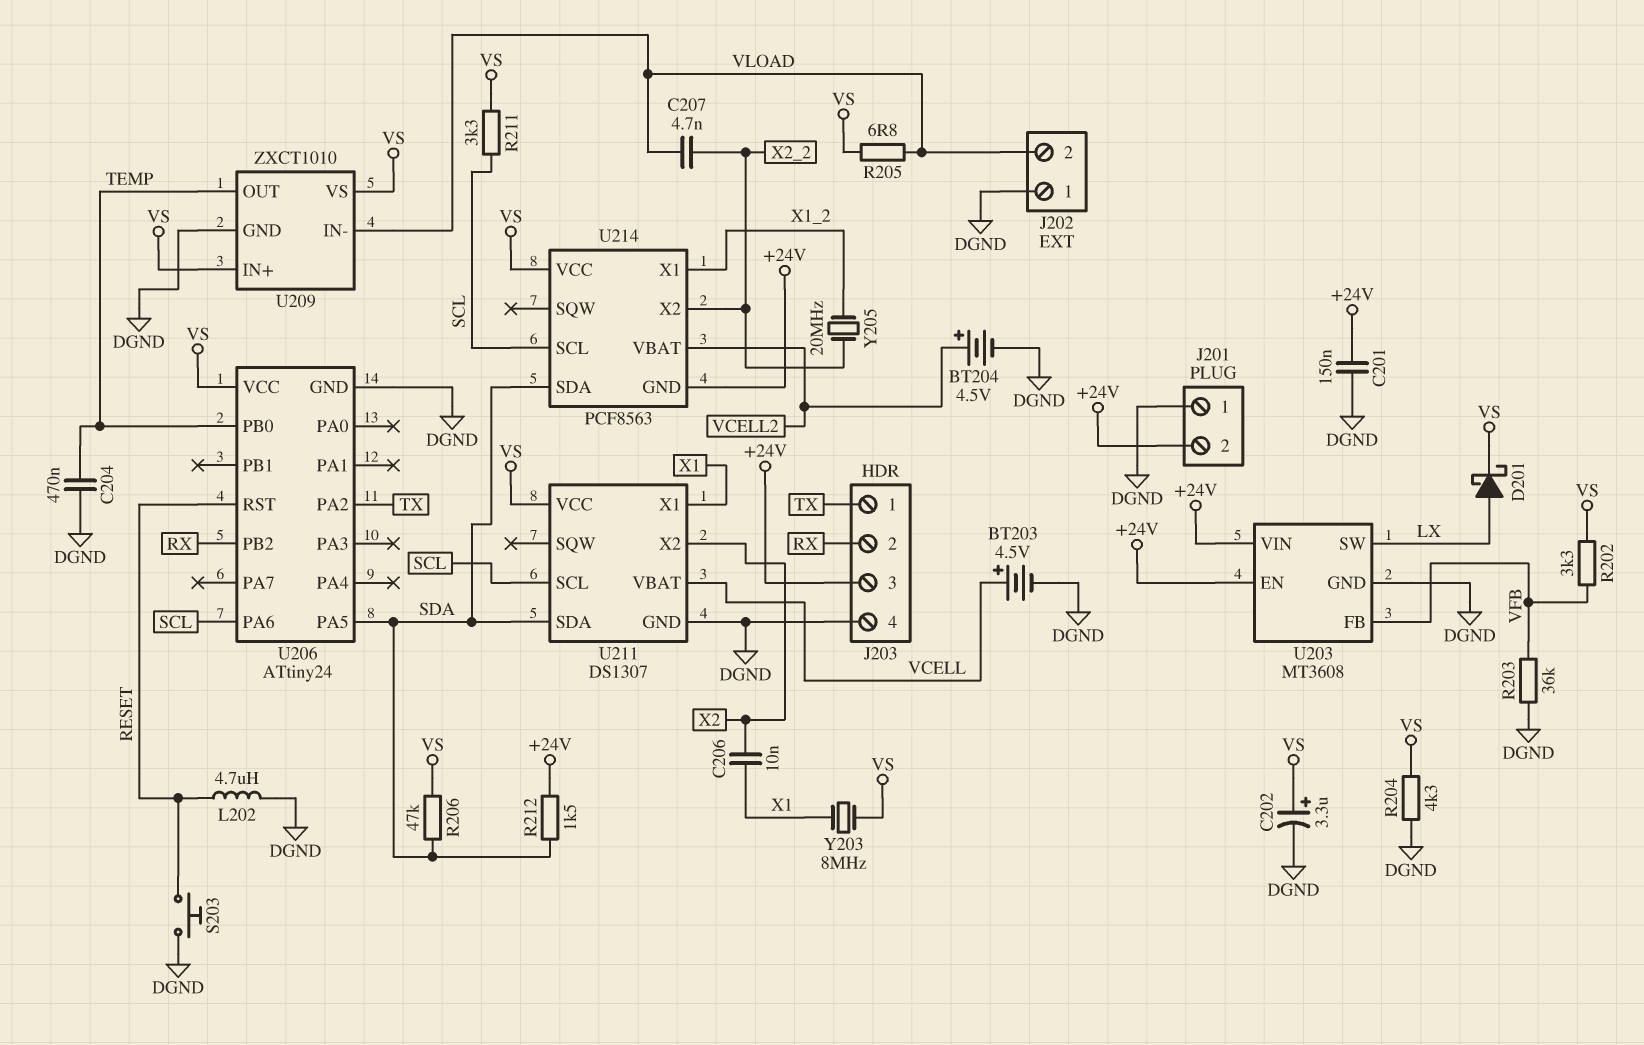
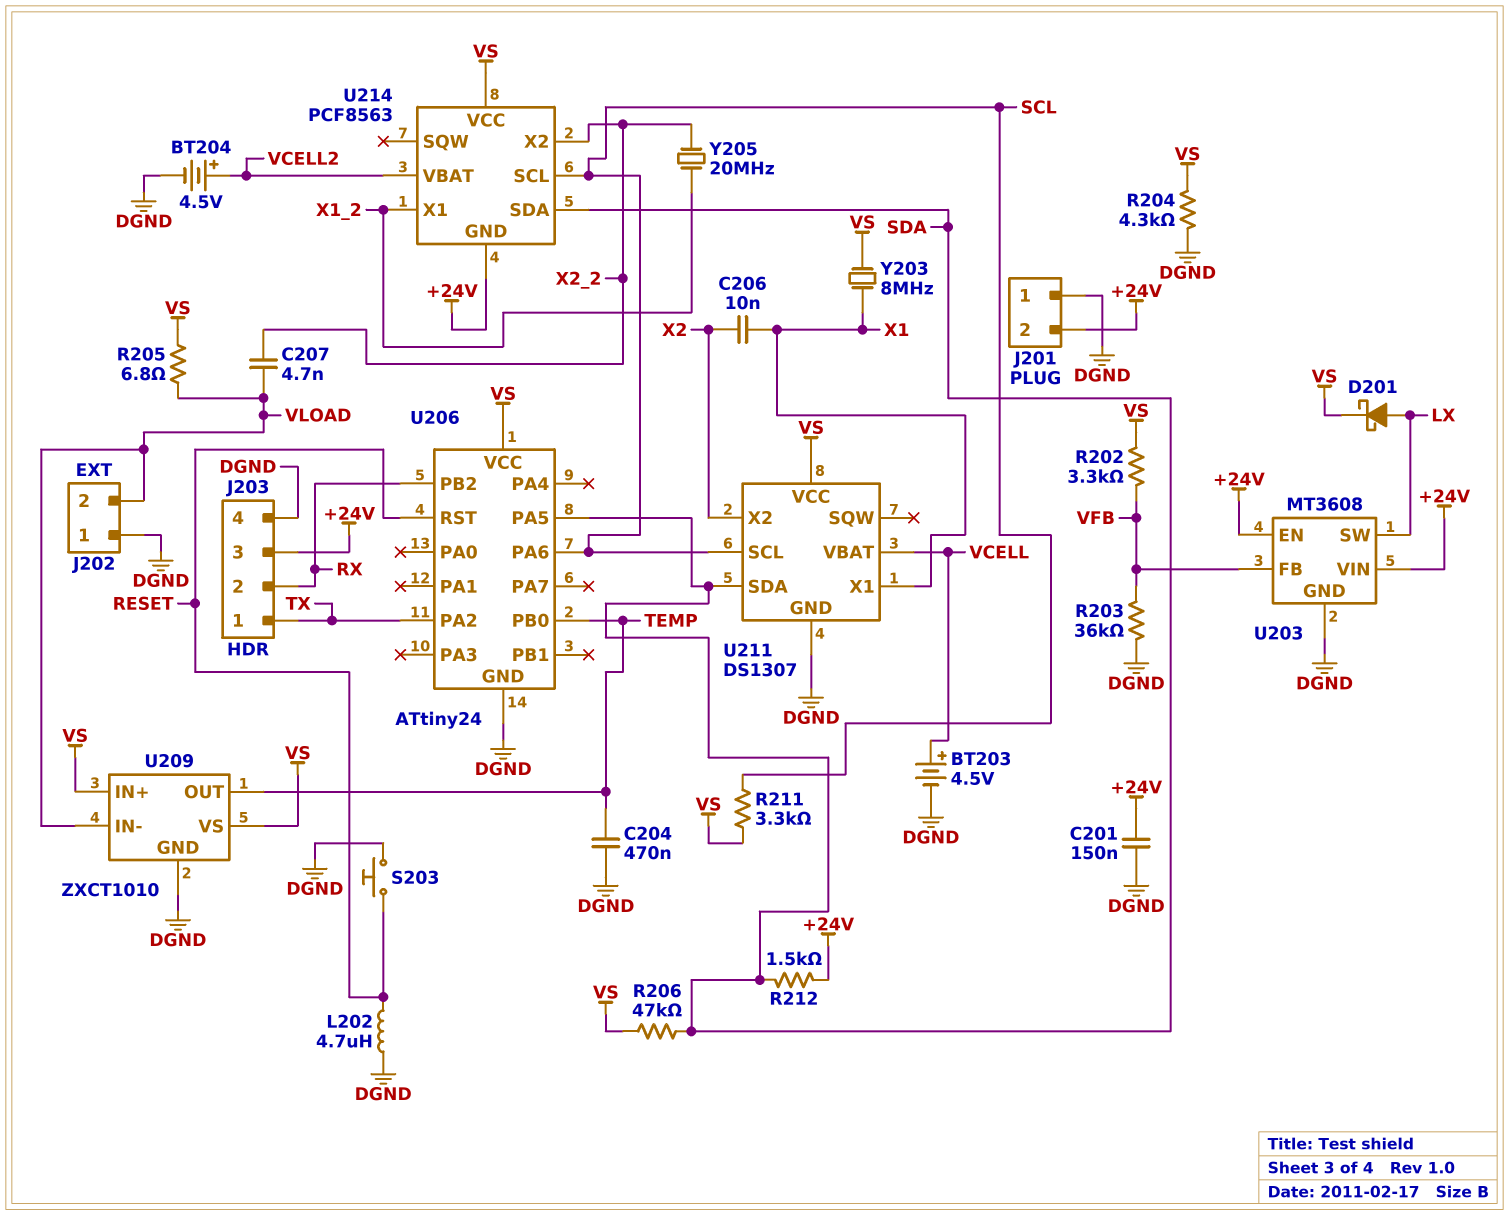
C202: 3.3uF (plus VS, minus DGND) -> none

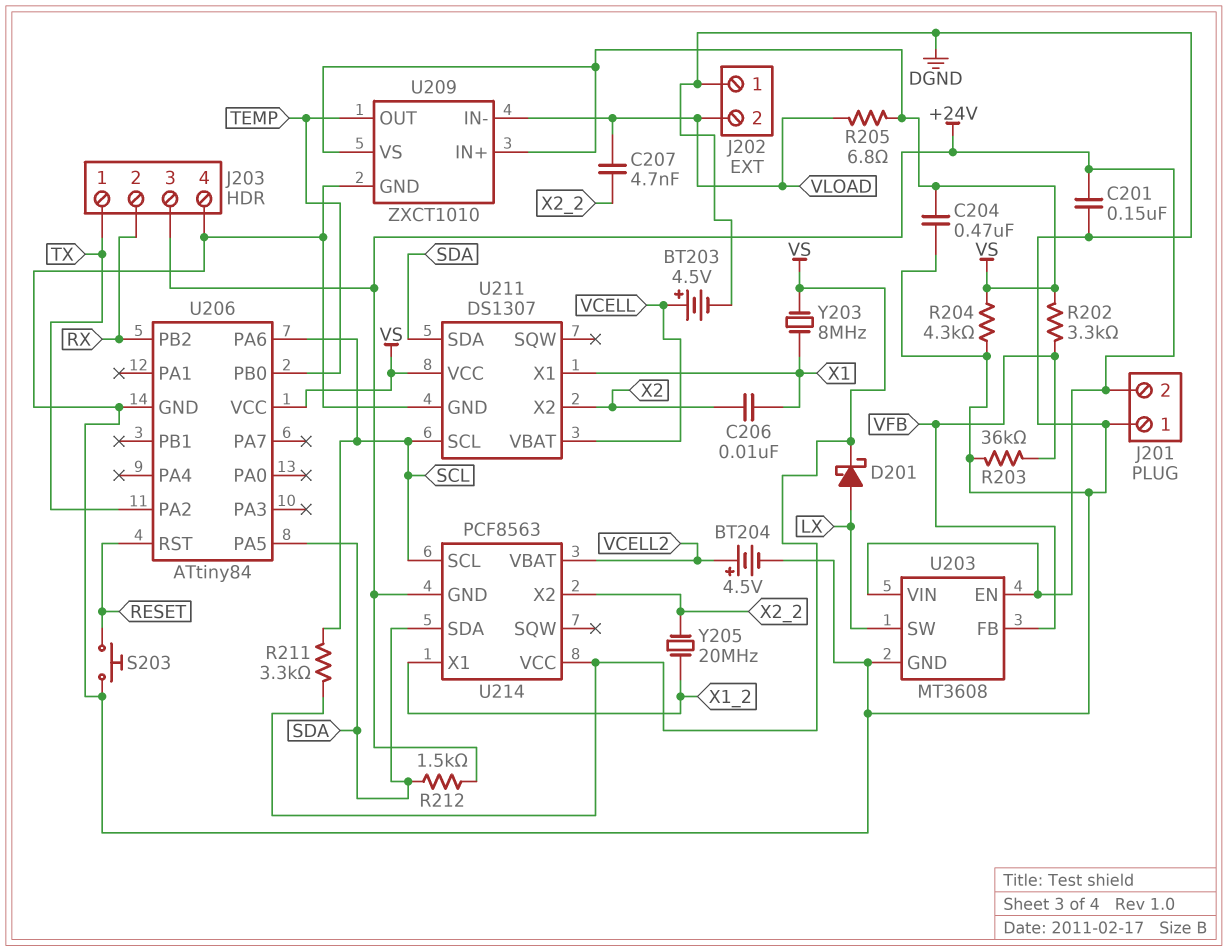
C204: 470nF (DGND, TEMP) -> 470nF (DGND, VS)
L202: 4.7uH (DGND, RESET) -> none
R206: 47k (SDA, VS) -> none
U206: ATtiny24 -> ATtiny84

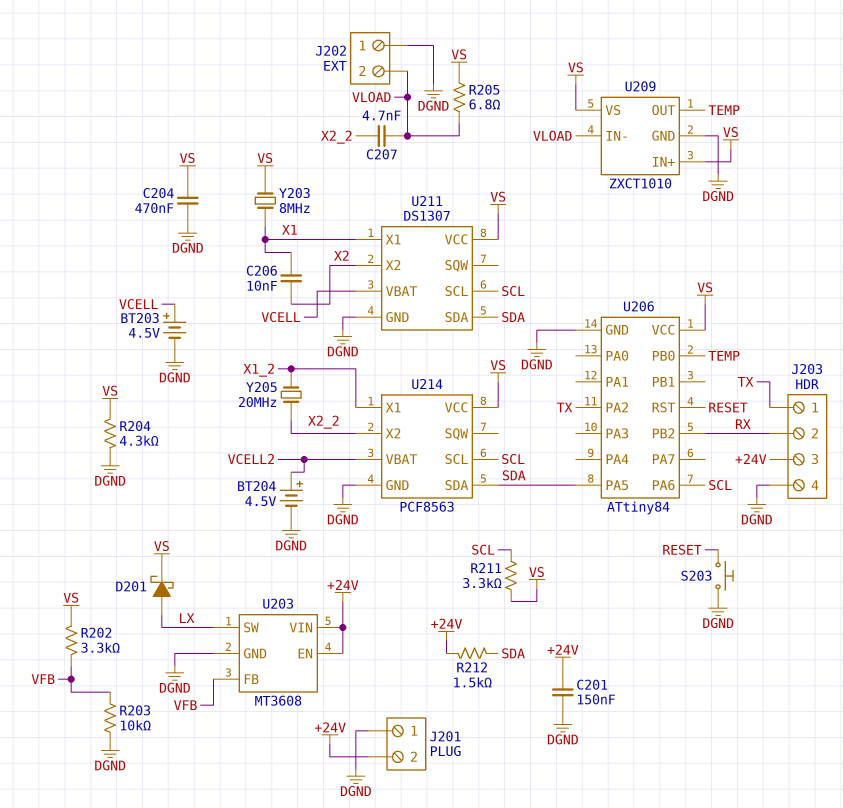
R203: 36k (DGND, VFB) -> 10k (DGND, VFB)
U214 pin GND: +24V -> DGND

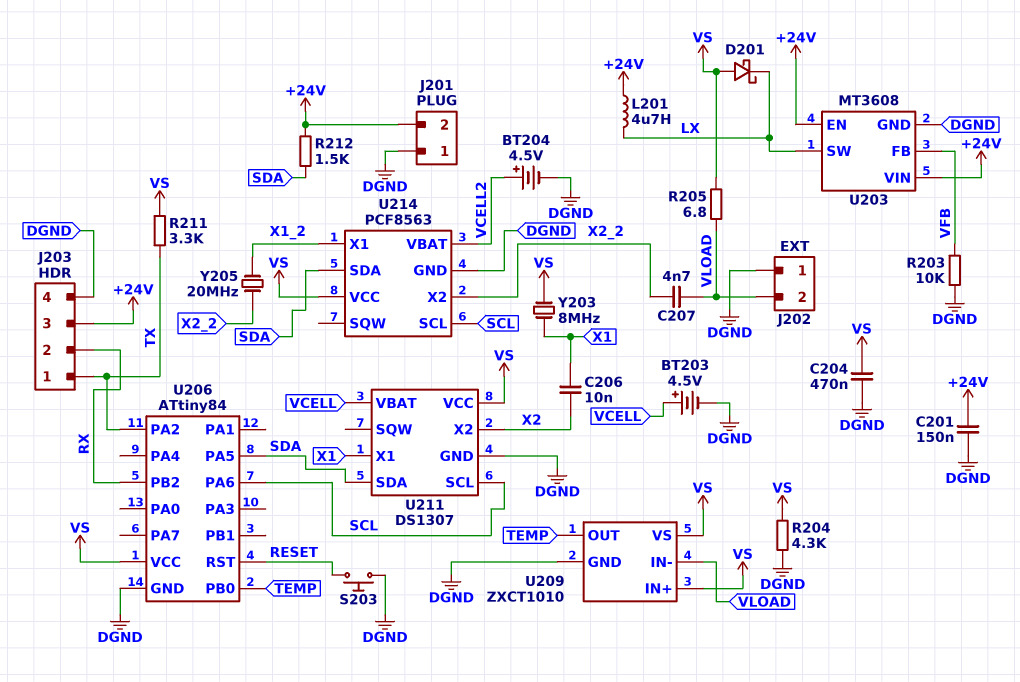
D201: schottky (A LX, K VS) -> schottky (A VS, K LX)
L201: none -> 4.7uH (+24V, LX)
R202: 3.3k (VFB, VS) -> none
R211: 3.3k (SCL, VS) -> 3.3k (TX, VS)

